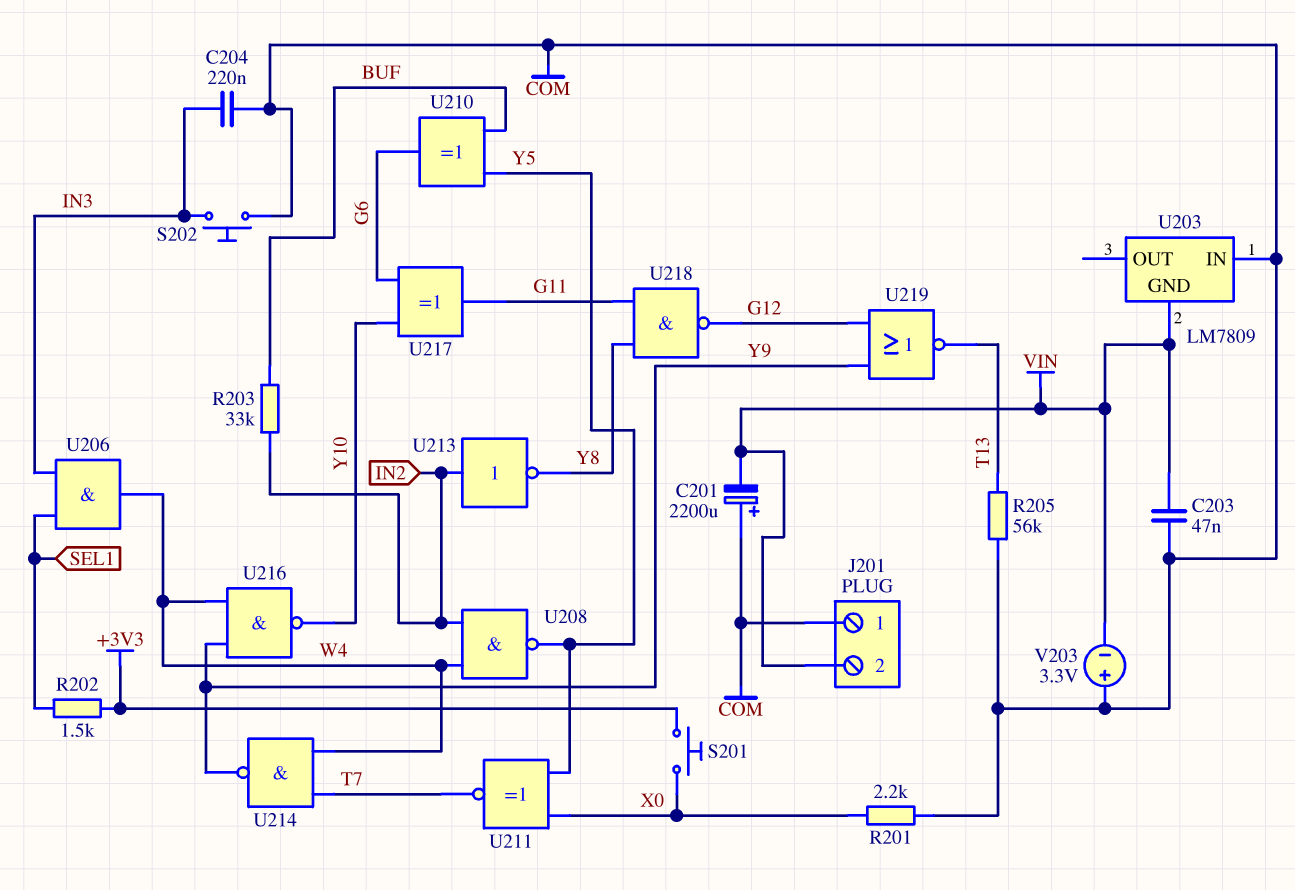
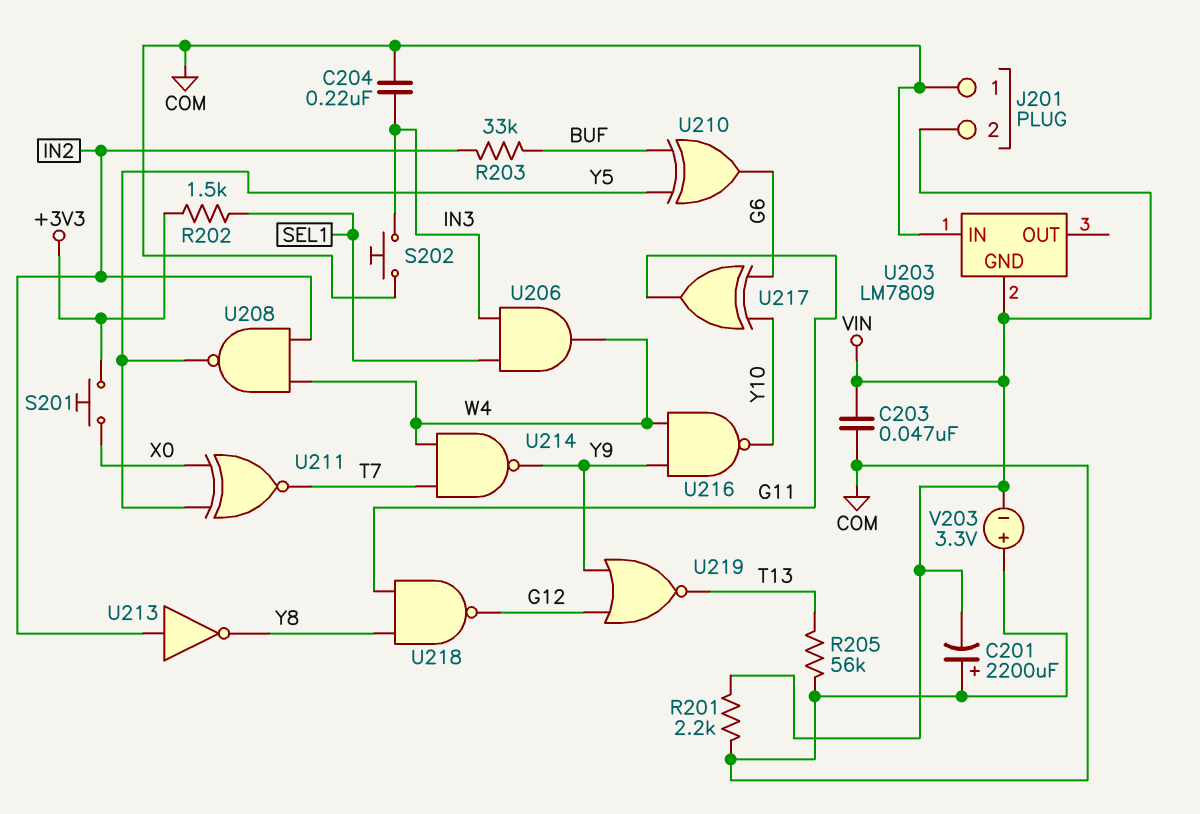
R201: 2.2k (COM, X0) -> 2.2k (COM, VIN)

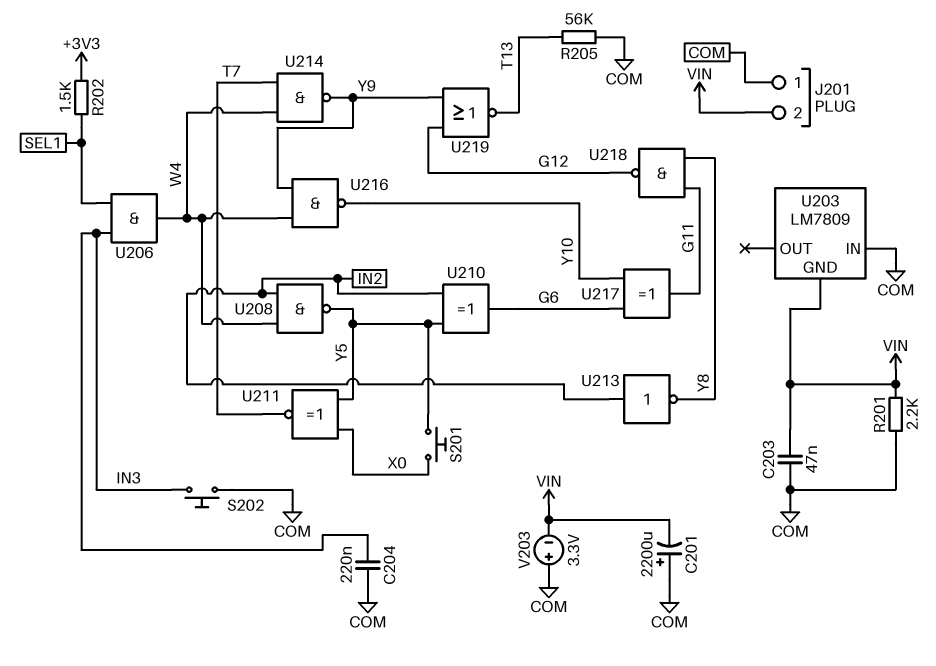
R203: 33k (BUF, IN2) -> none
S201: button (+3V3, X0) -> button (X0, Y5)
U210: XOR (in BUF, in Y5, out G6) -> XOR (in IN2, in Y5, out G6)

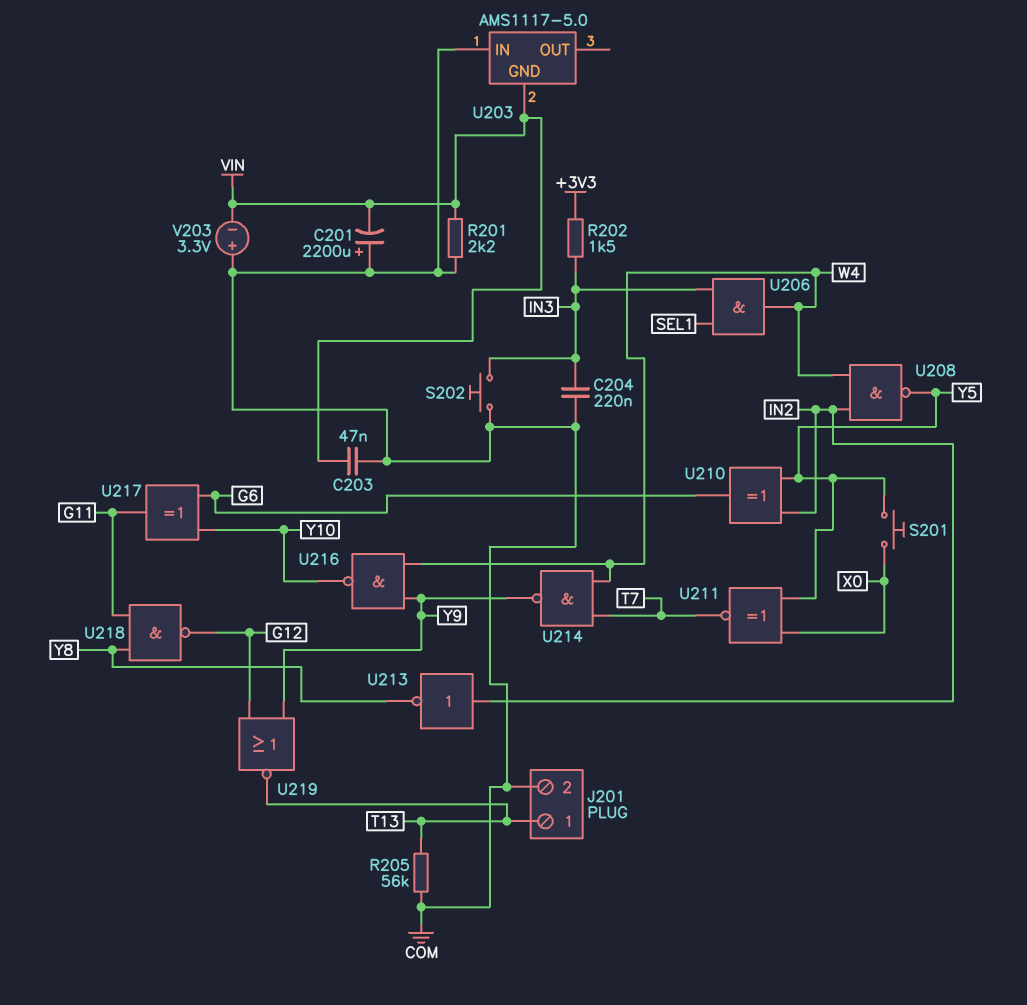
J201 pin 1: COM -> T13
J201 pin 2: VIN -> COM
R202: 1.5k (+3V3, SEL1) -> 1.5k (+3V3, IN3)
U203: LM7809 -> AMS1117-5.0

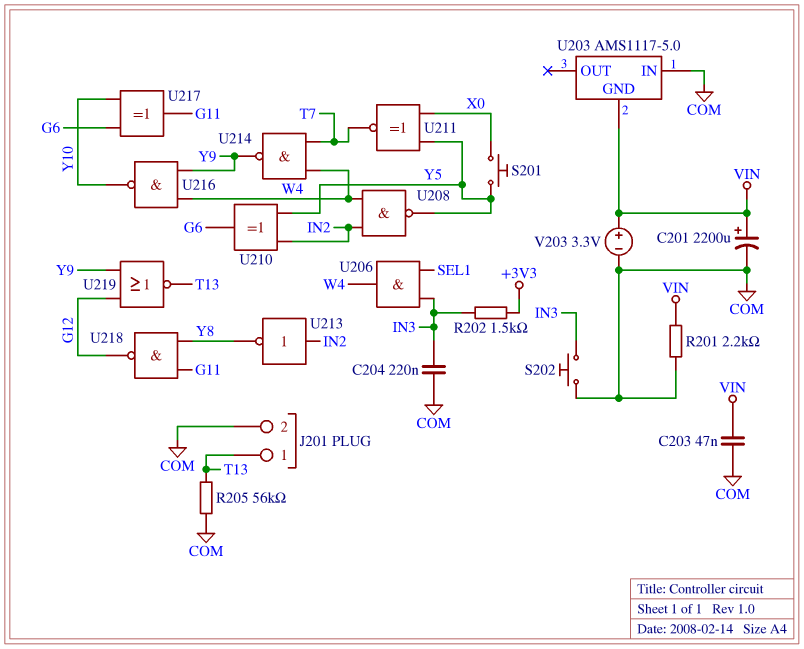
C201: 2200uF (plus COM, minus VIN) -> 2200uF (plus VIN, minus COM)
V203: 3.3V (plus COM, minus VIN) -> 3.3V (plus VIN, minus COM)

